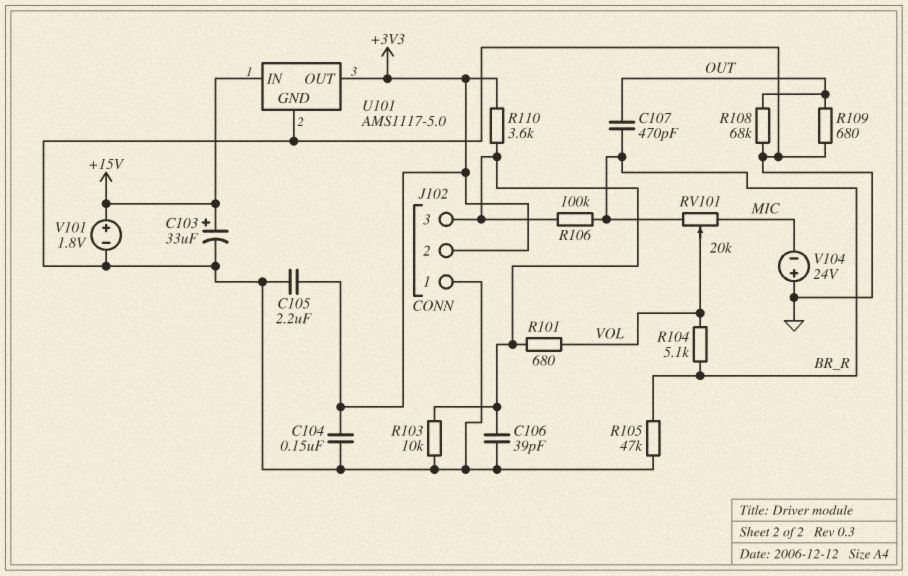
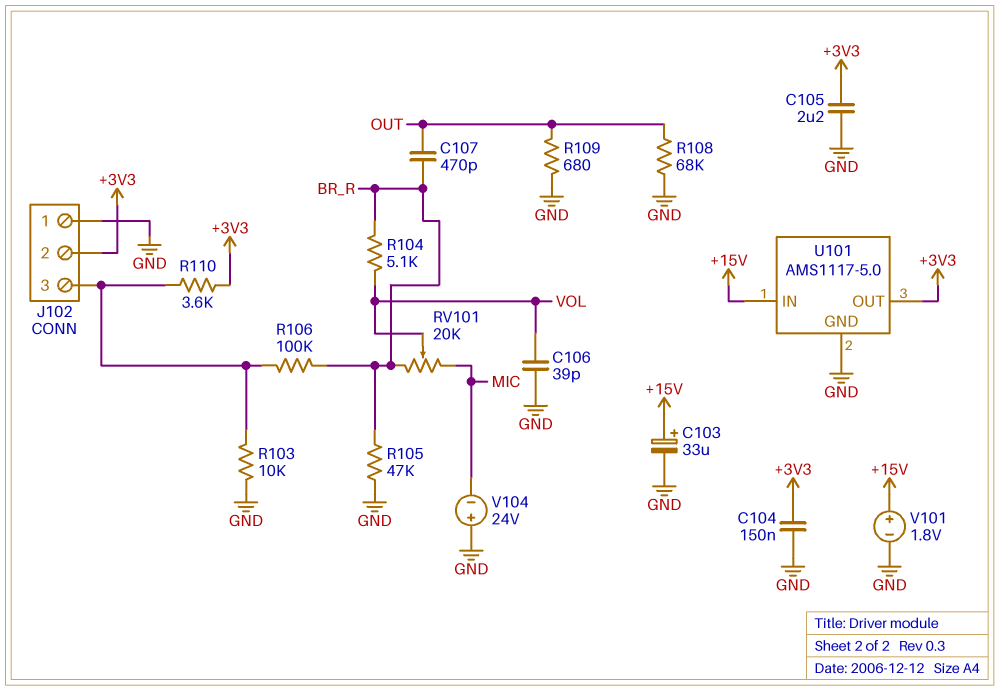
C106: 39pF (GND, J102/3) -> 39pF (GND, VOL)
R101: 680 (J102/3, VOL) -> none

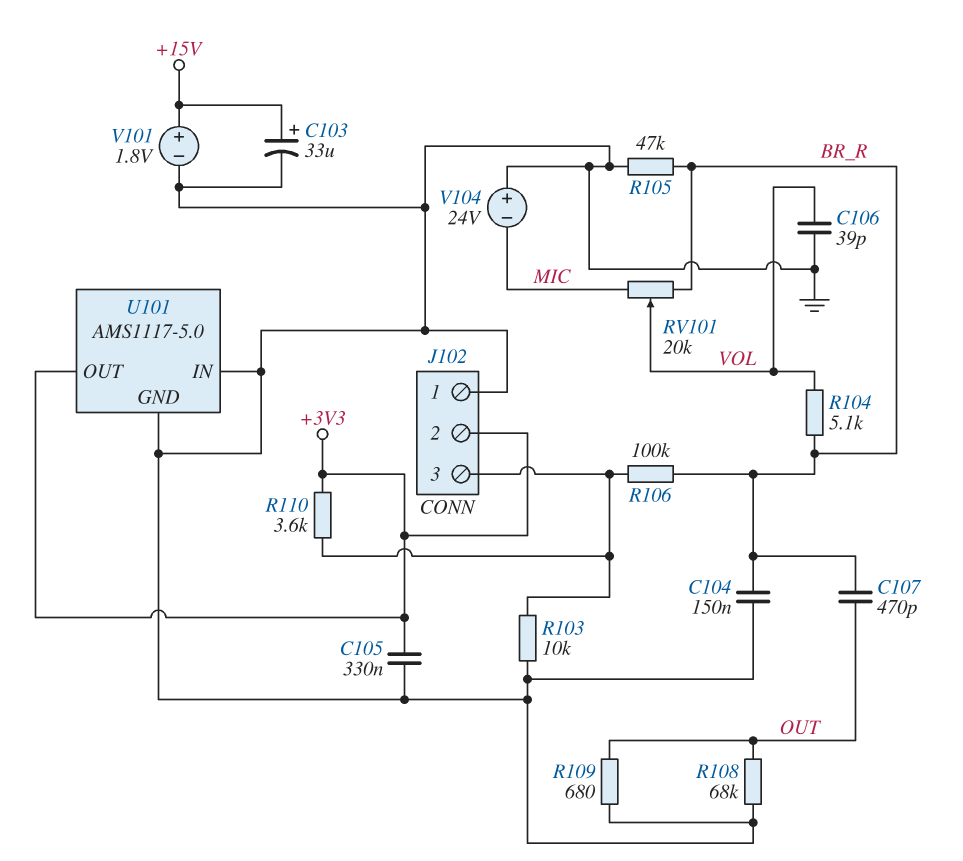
C104: 150nF (+3V3, GND) -> 150nF (BR_R, GND)
C105: 2.2uF (+3V3, GND) -> 330nF (+3V3, GND)
U101 pin IN: +15V -> GND

